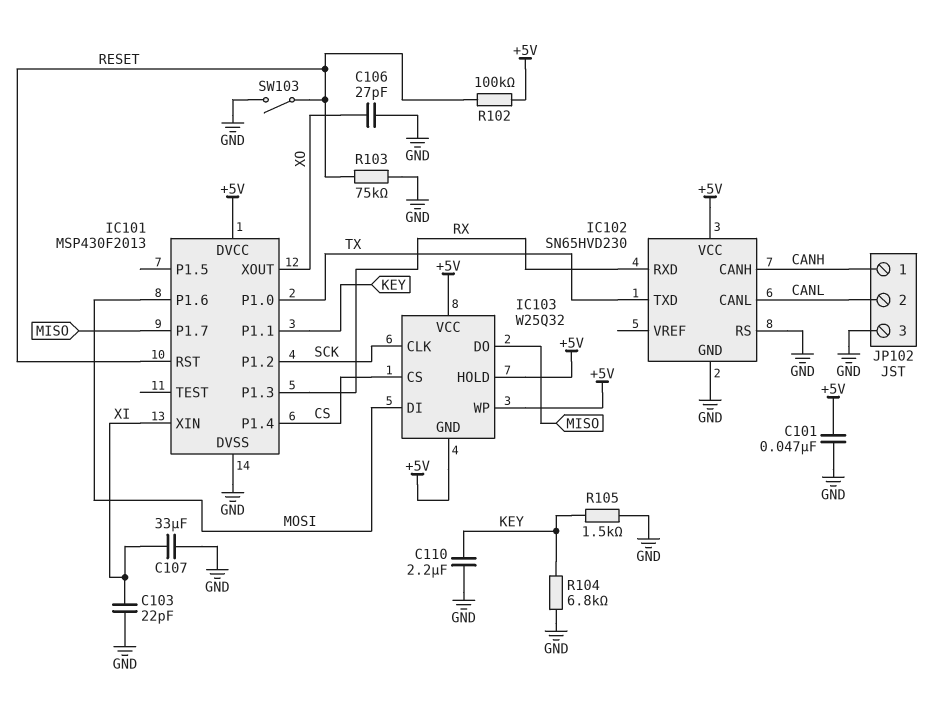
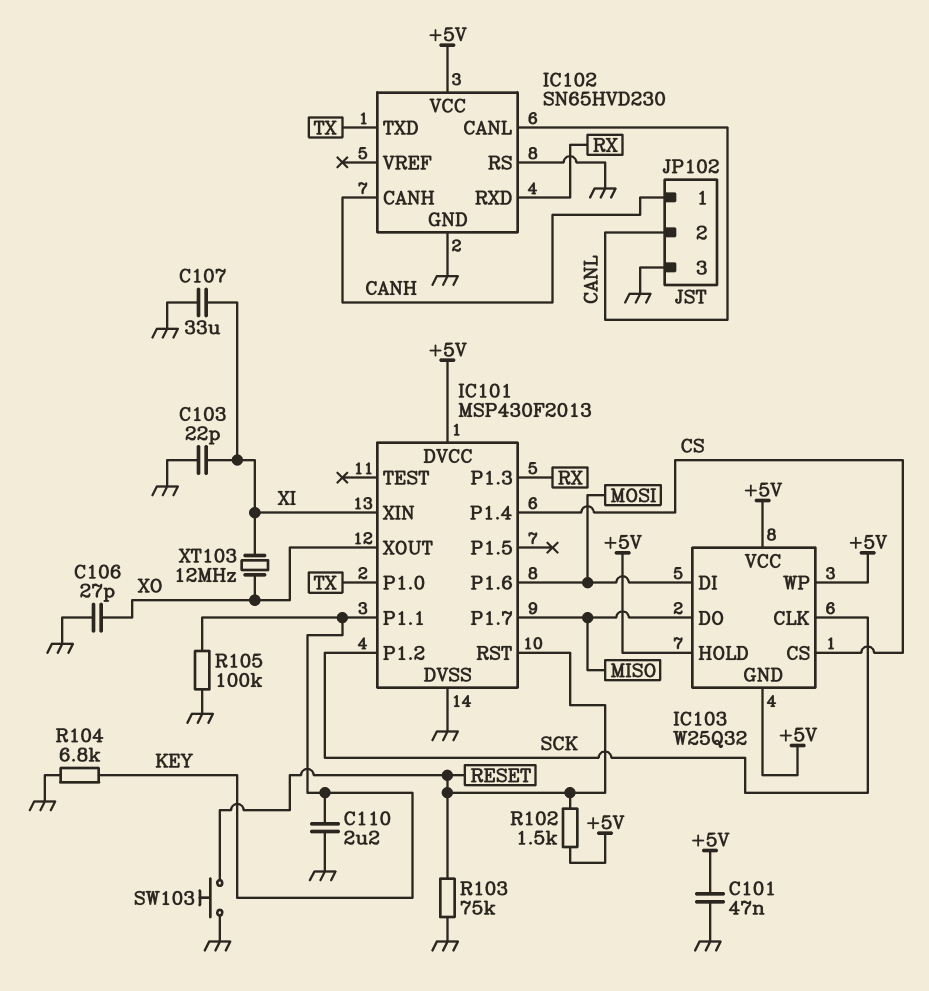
R102: 100k (+5V, RESET) -> 1.5k (+5V, RESET)
R105: 1.5k (GND, KEY) -> 100k (GND, KEY)
SW103: switch (GND, RESET) -> button (GND, RESET)
XT103: none -> 12MHz (XI, XO)

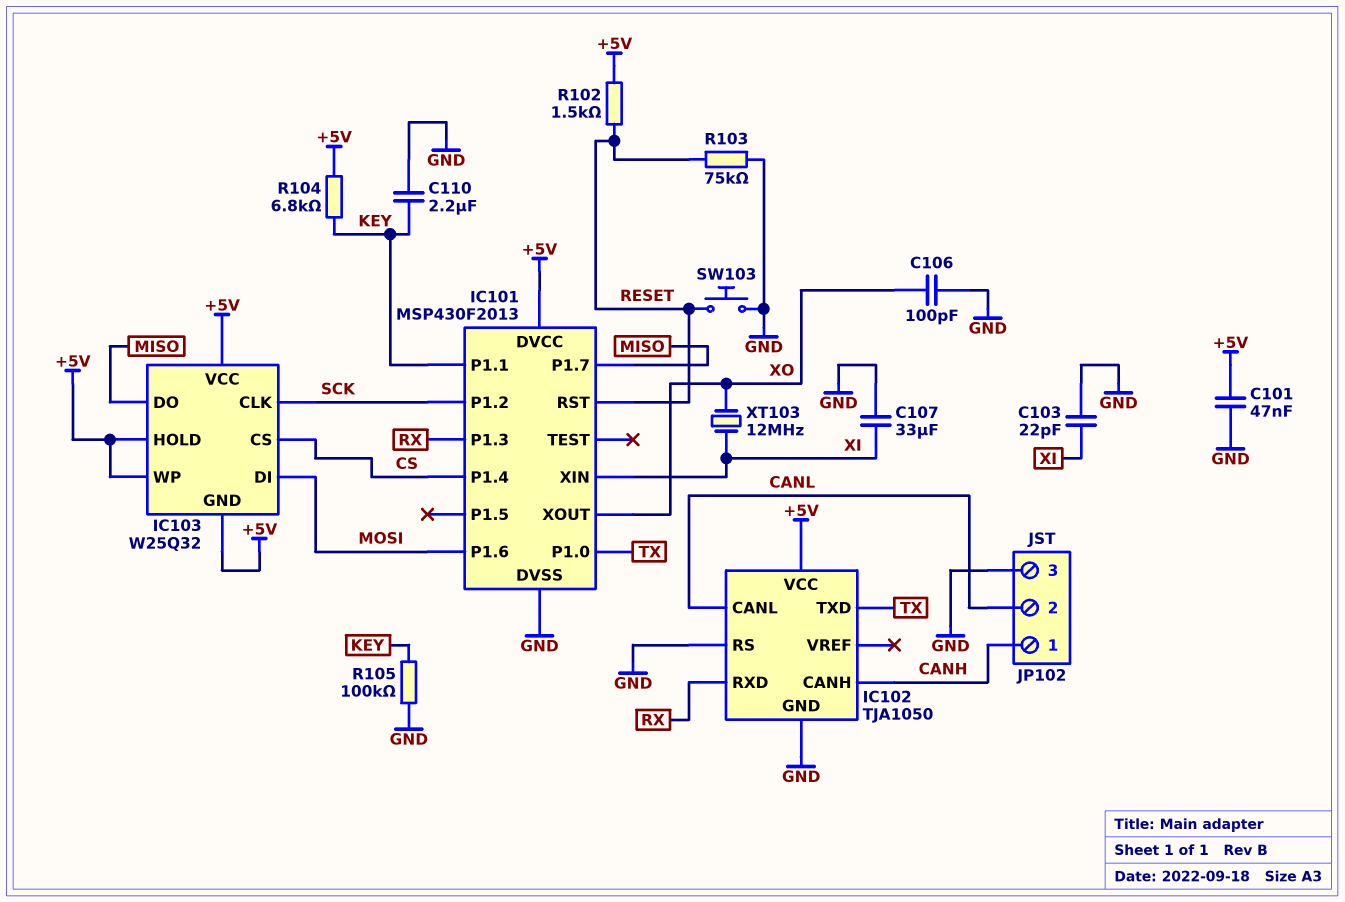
C106: 27pF (GND, XO) -> 100pF (GND, XO)
IC102: SN65HVD230 -> TJA1050
R104: 6.8k (GND, KEY) -> 6.8k (+5V, KEY)

